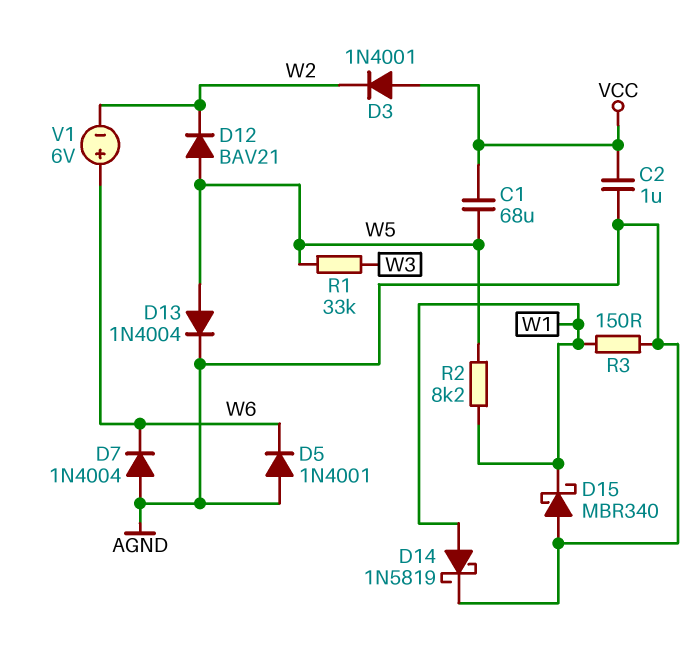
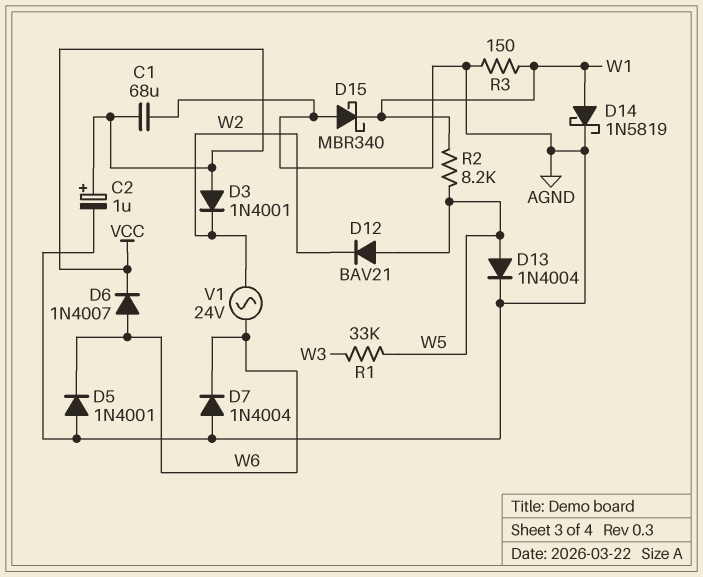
C1: 68uF (VCC, W5) -> 68uF (AGND, VCC)
C2: 1uF (AGND, VCC) -> 1uF (plus VCC, minus AGND)
D6: none -> diode 1N4007 (A W6, K VCC)
V1: 6V (plus W6, minus W2) -> AC 24V (W2, W6)

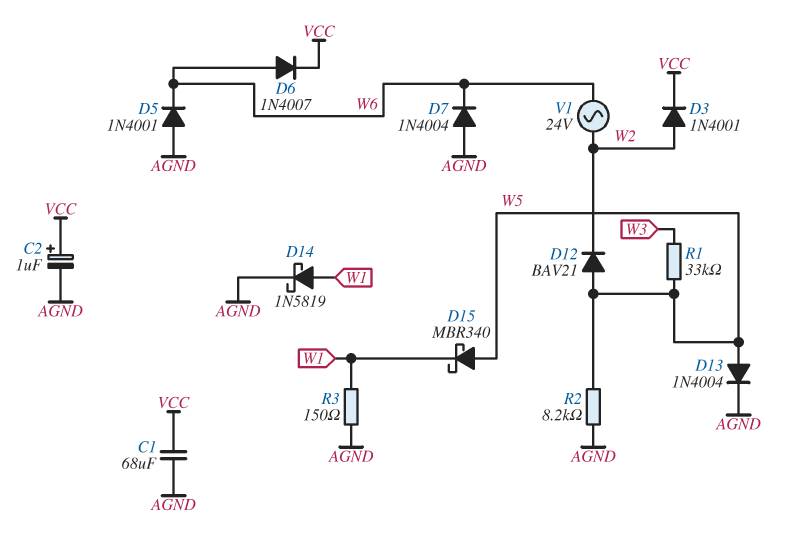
D3: diode 1N4001 (A VCC, K W2) -> diode 1N4001 (A W2, K VCC)
D15: schottky MBR340 (A AGND, K W1) -> schottky MBR340 (A W5, K W1)
R2: 8.2k (W1, W5) -> 8.2k (AGND, W5)

